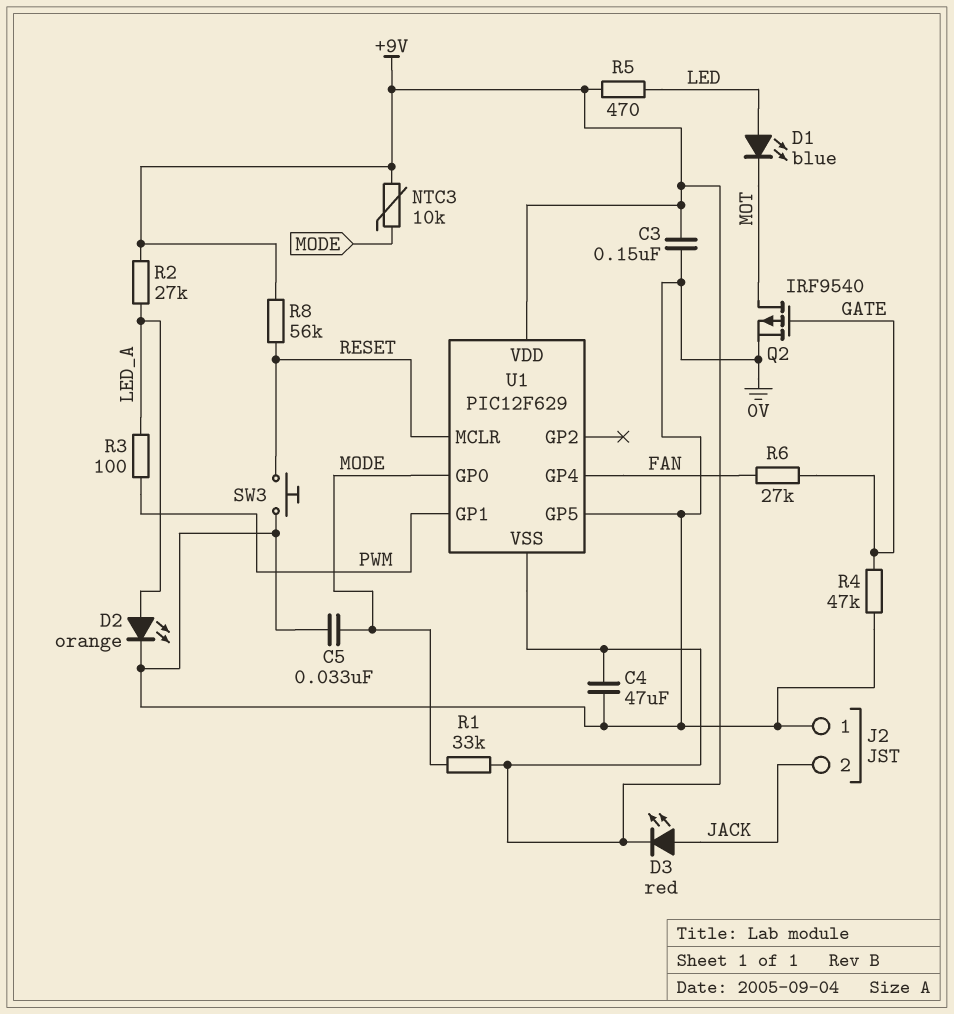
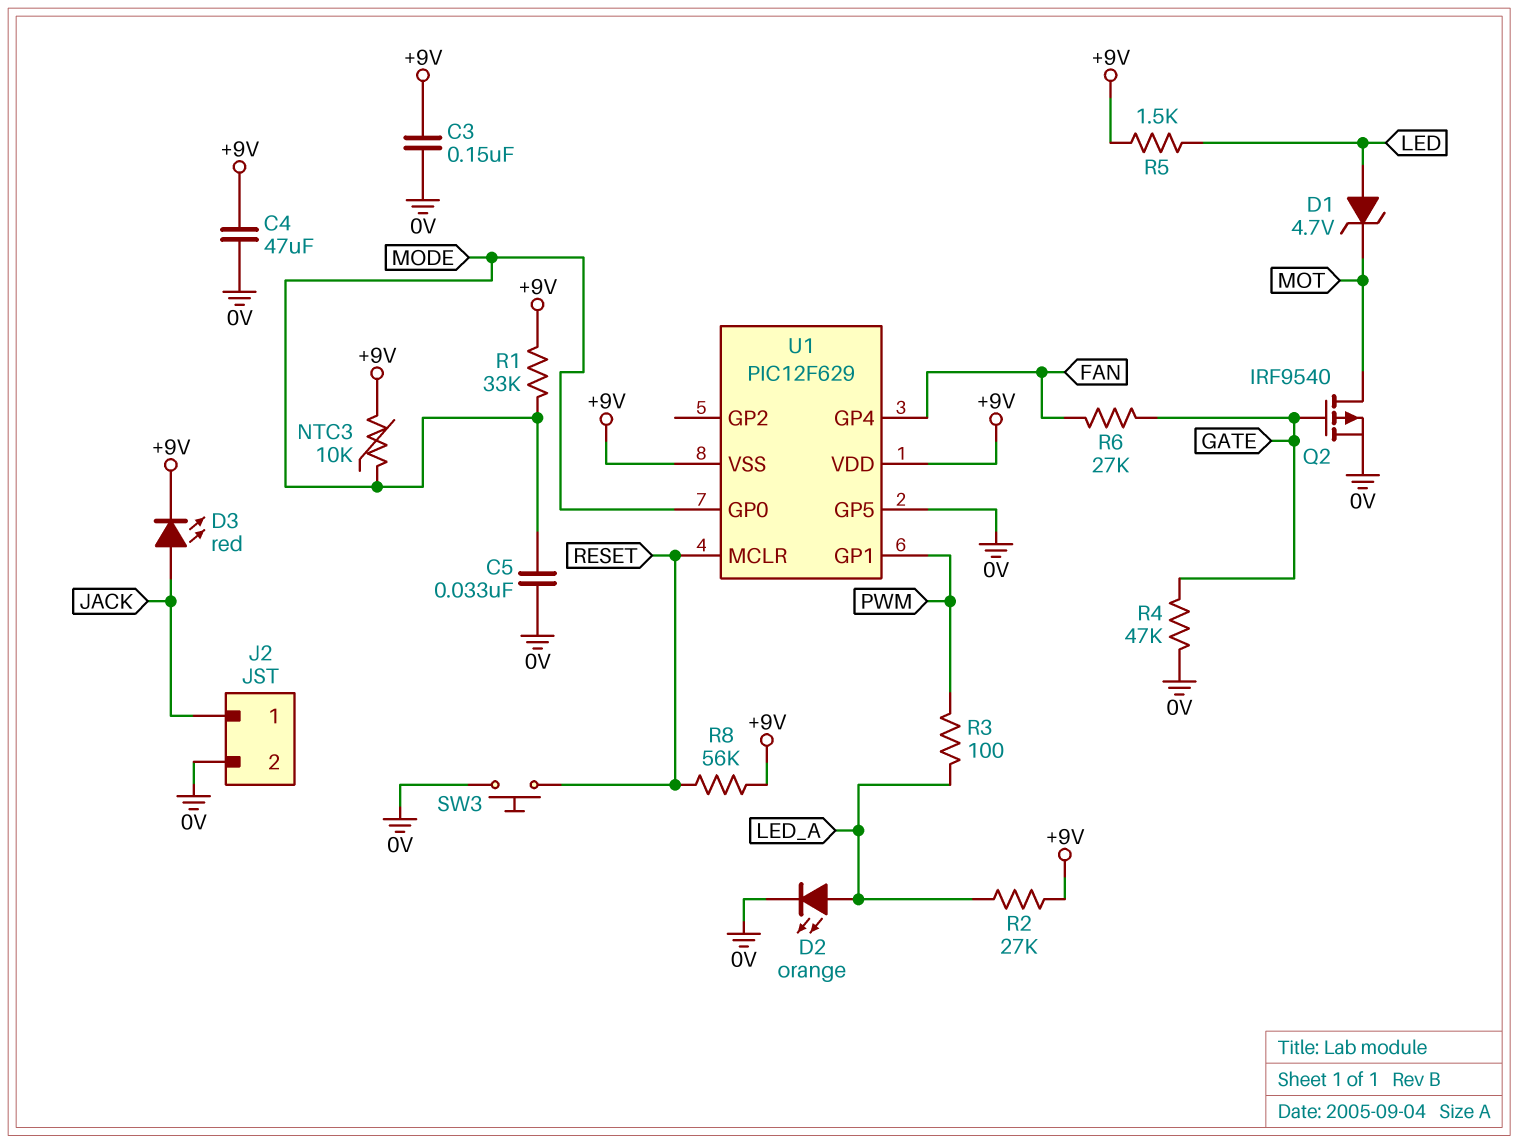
D1: LED blue (A LED, K MOT) -> zener 4.7V (A LED, K MOT)
J2 pin 1: 0V -> JACK
J2 pin 2: JACK -> 0V
R5: 470 (+9V, LED) -> 1.5k (+9V, LED)

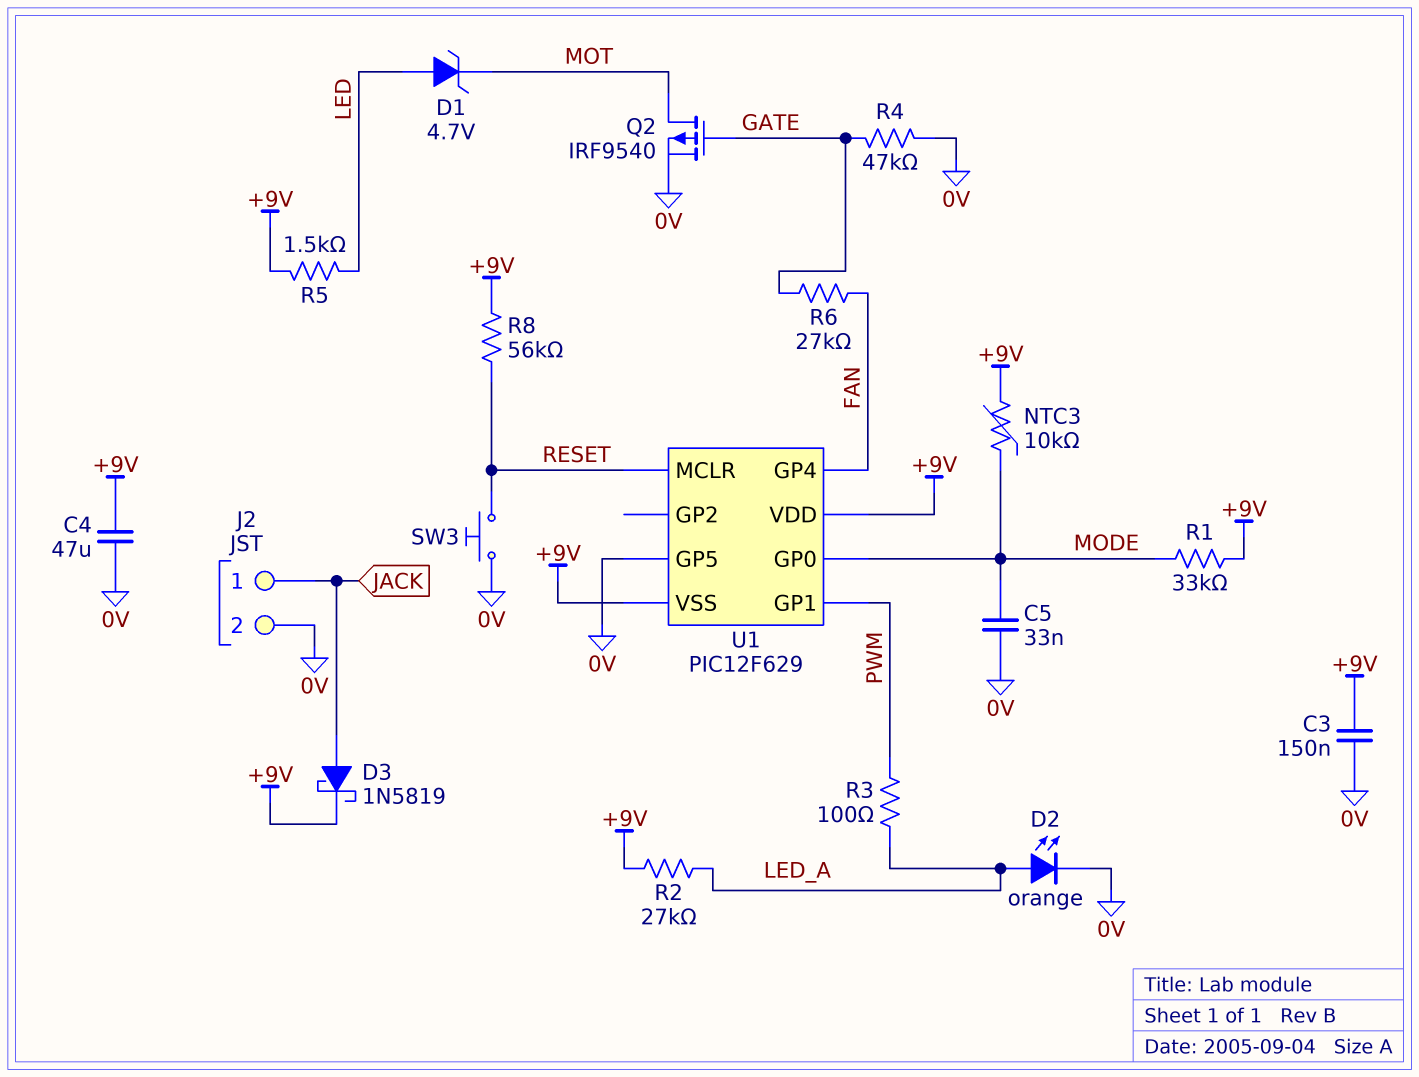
D3: LED red (A JACK, K +9V) -> schottky 1N5819 (A JACK, K +9V)

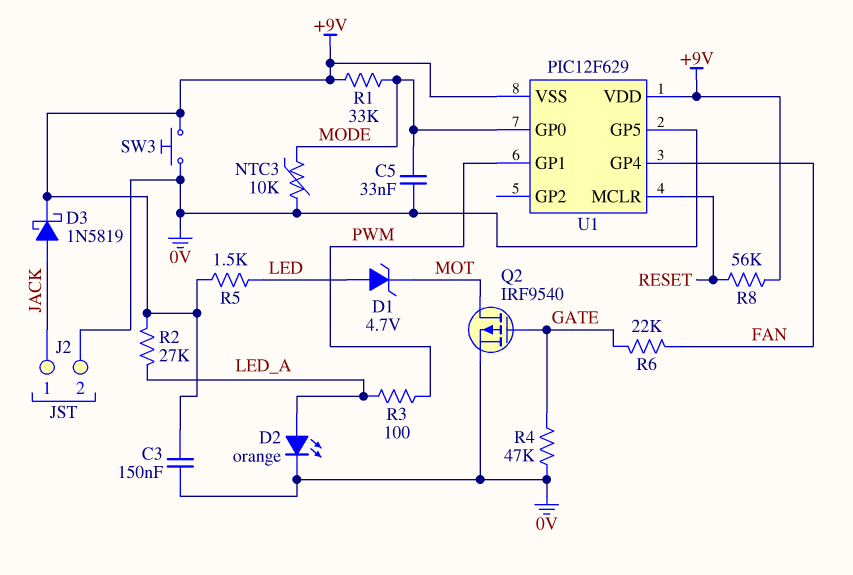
C4: 47uF (+9V, 0V) -> none
NTC3: 10k (+9V, MODE) -> 10k (0V, MODE)
R6: 27k (FAN, GATE) -> 22k (FAN, GATE)
SW3: button (0V, RESET) -> button (+9V, 0V)

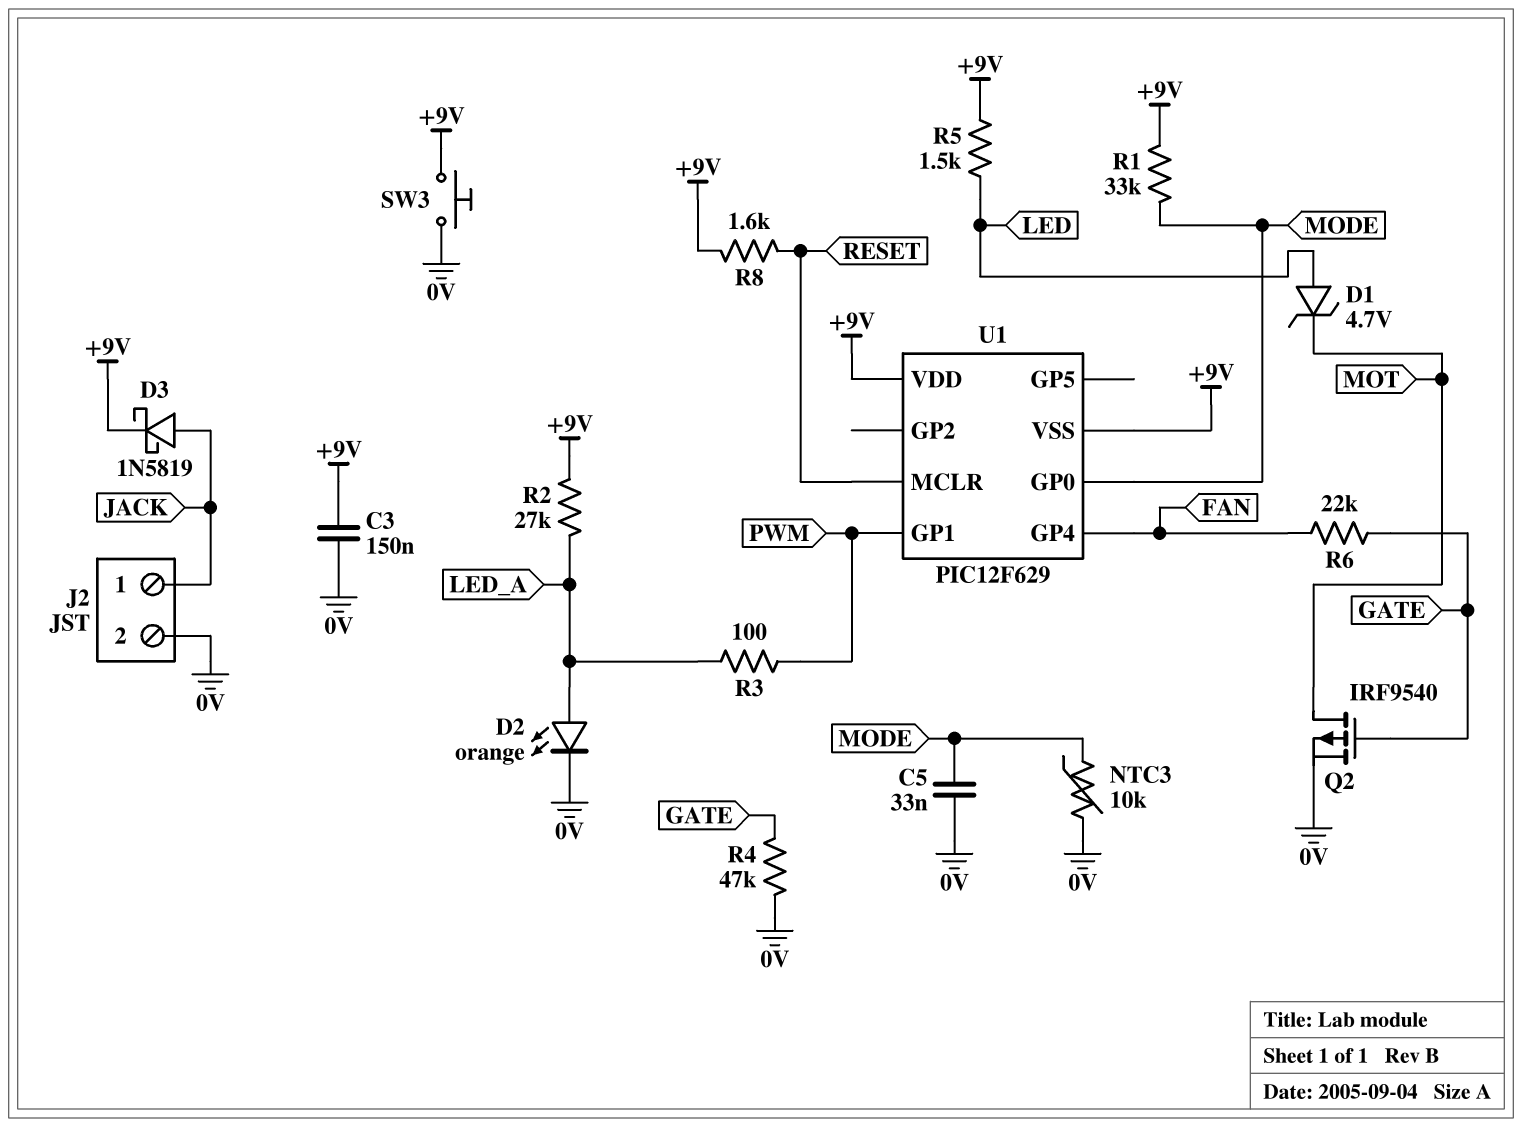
R8: 56k (+9V, RESET) -> 1.6k (+9V, RESET)
U1 pin GP5: 0V -> none

